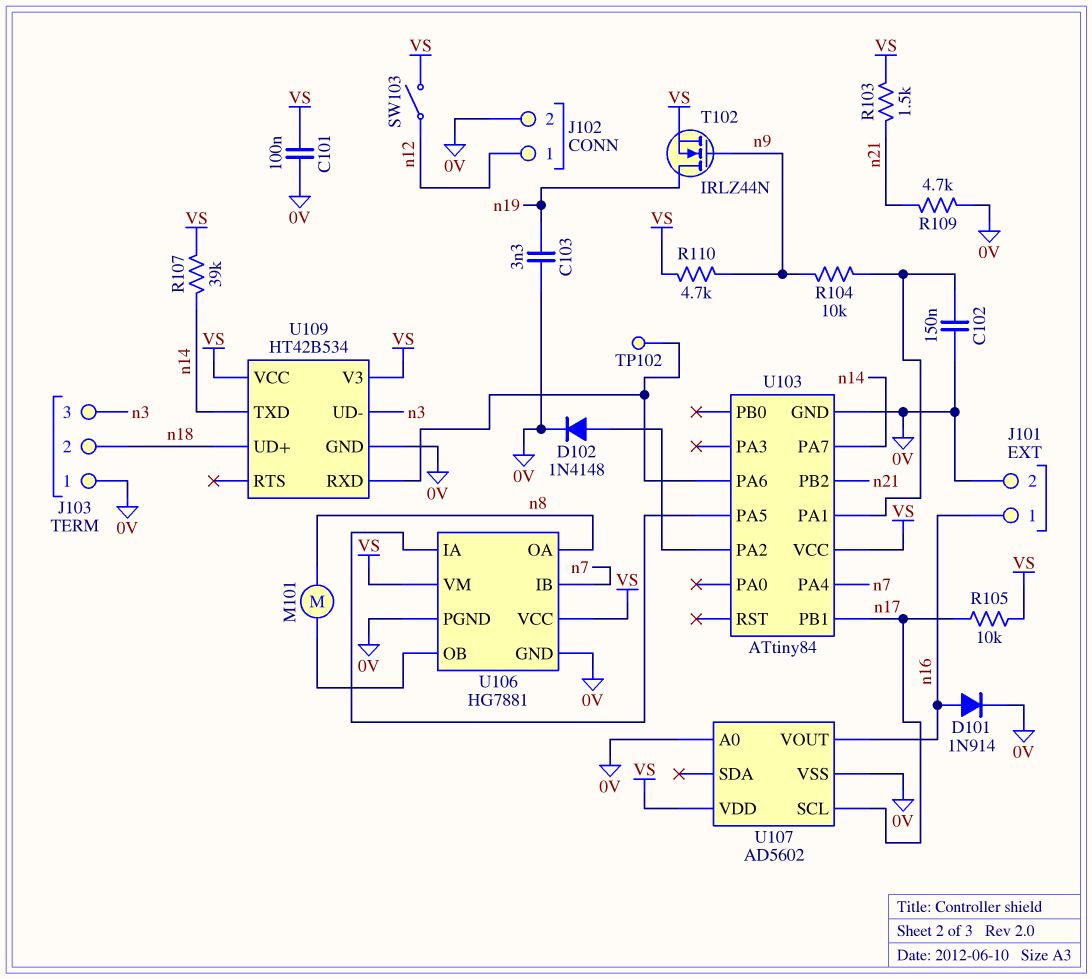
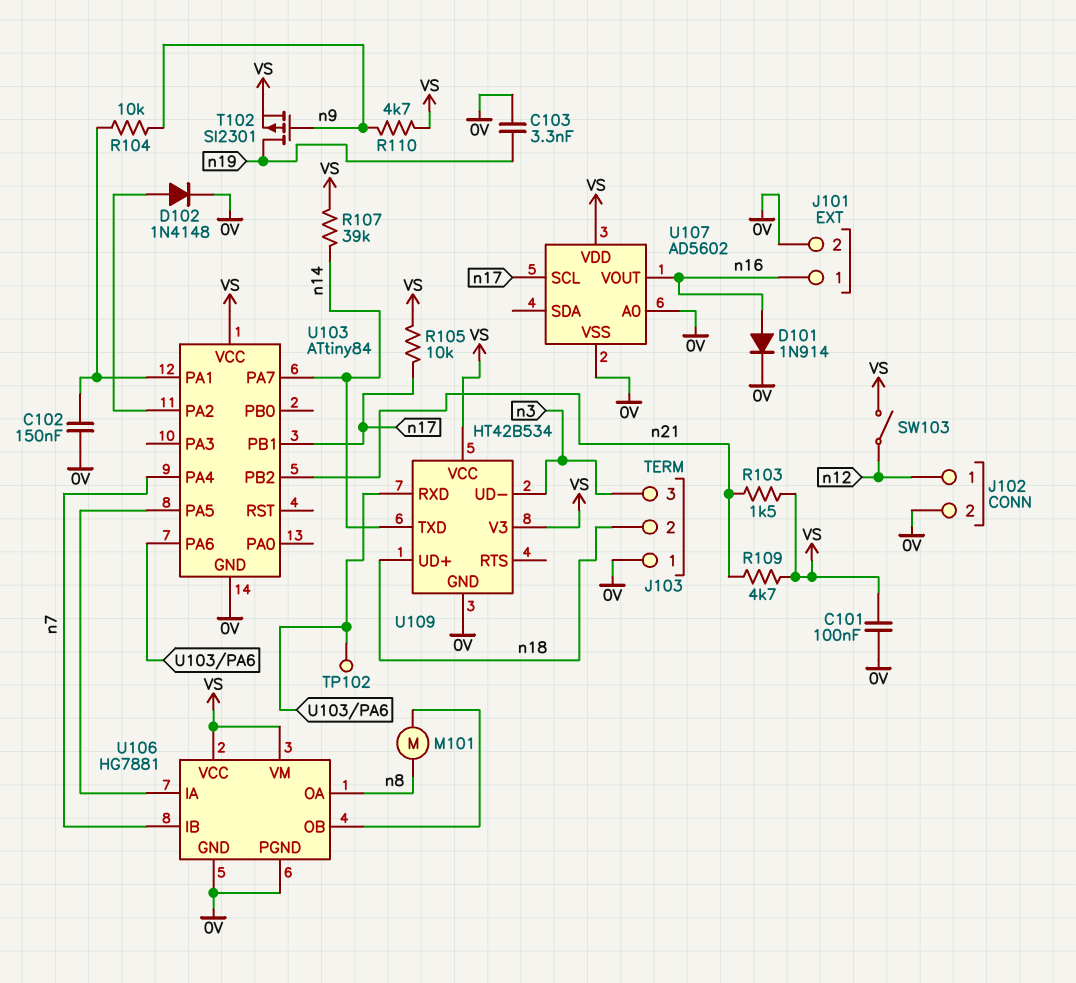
R109: 4.7k (0V, n21) -> 4.7k (VS, n21)
T102: NMOS IRLZ44N (G n9, D n19, S VS) -> PMOS SI2301 (G n9, D n19, S VS)

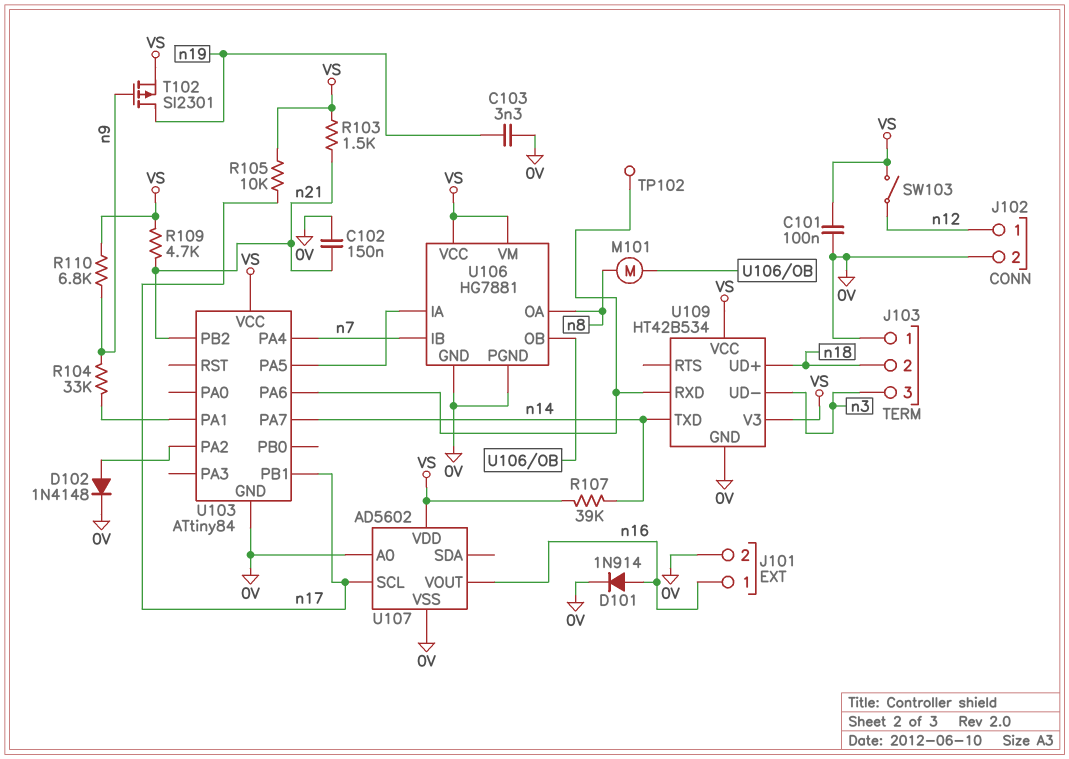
C102: 150nF (0V, U103/PA1) -> 150nF (0V, n21)
R104: 10k (U103/PA1, n9) -> 33k (U103/PA1, n9)
R110: 4.7k (VS, n9) -> 6.8k (VS, n9)

